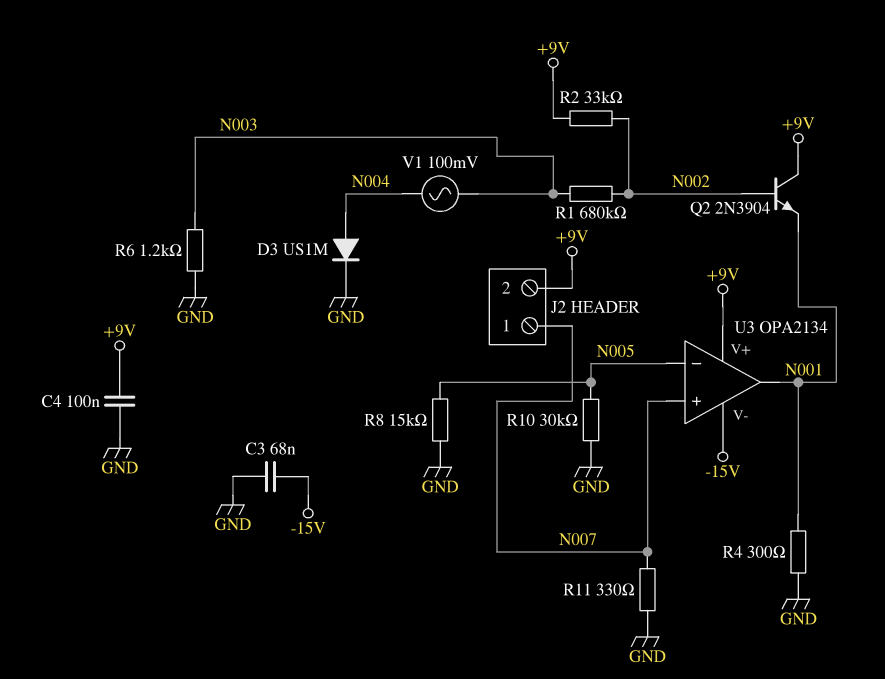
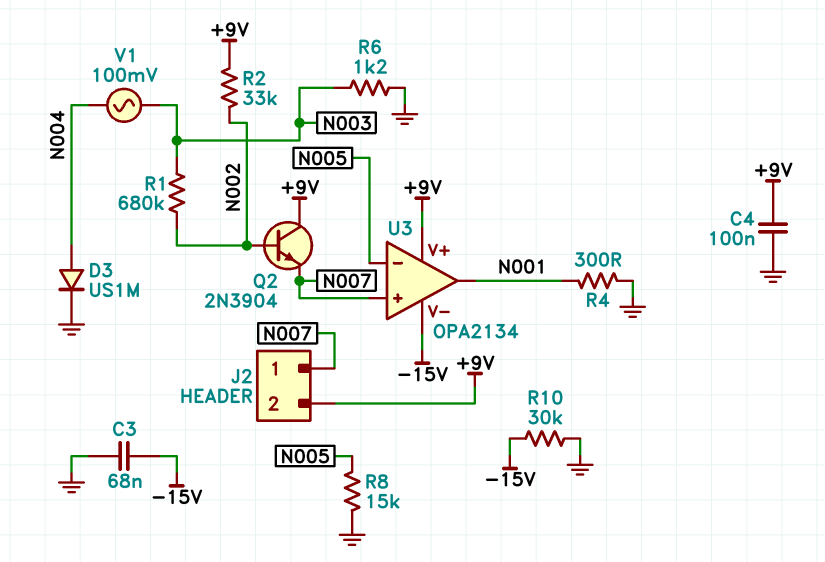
Q2: NPN 2N3904 (B N002, C +9V, E N001) -> NPN 2N3904 (B N002, C +9V, E N007)
R10: 30k (GND, N005) -> 30k (-15V, GND)
R11: 330 (GND, N007) -> none

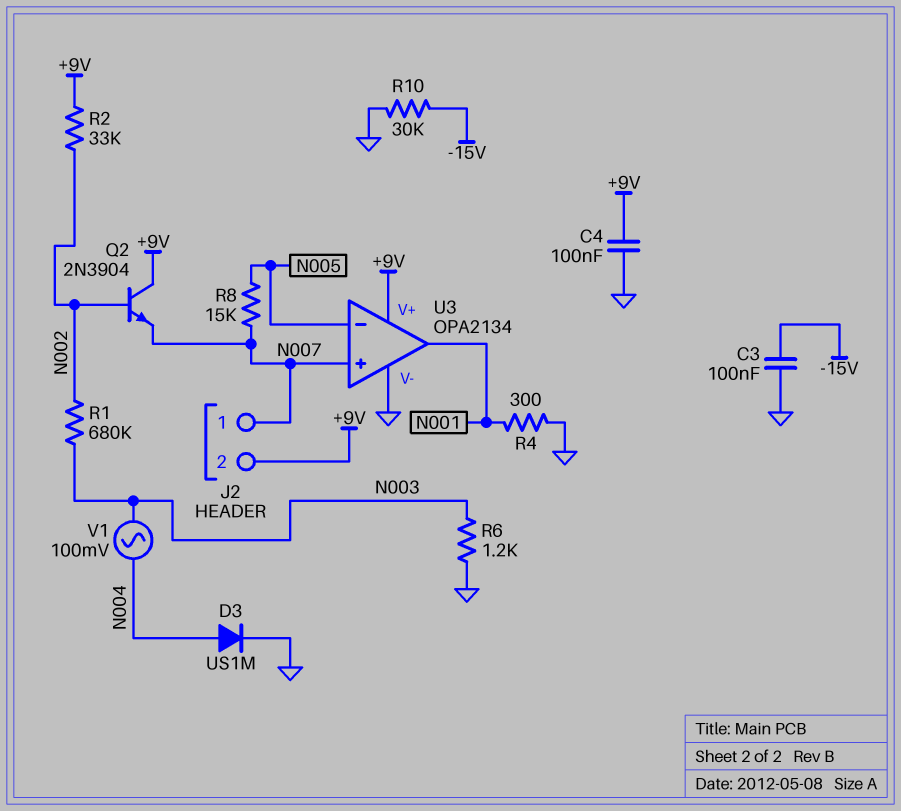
C3: 68nF (-15V, GND) -> 100nF (-15V, GND)
R8: 15k (GND, N005) -> 15k (N005, N007)
U3 pin V-: -15V -> GND

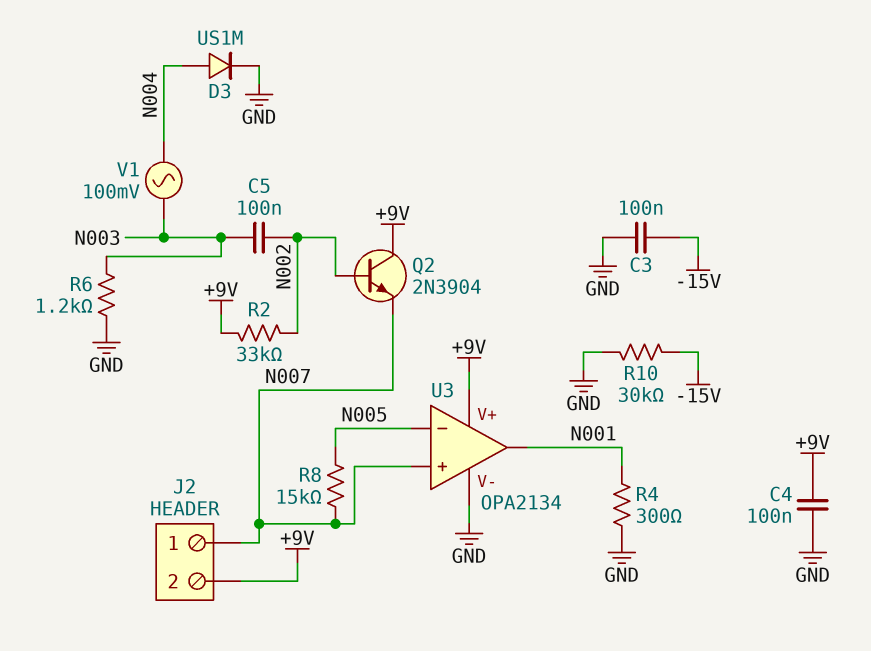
C5: none -> 100nF (N002, N003)
R1: 680k (N002, N003) -> none

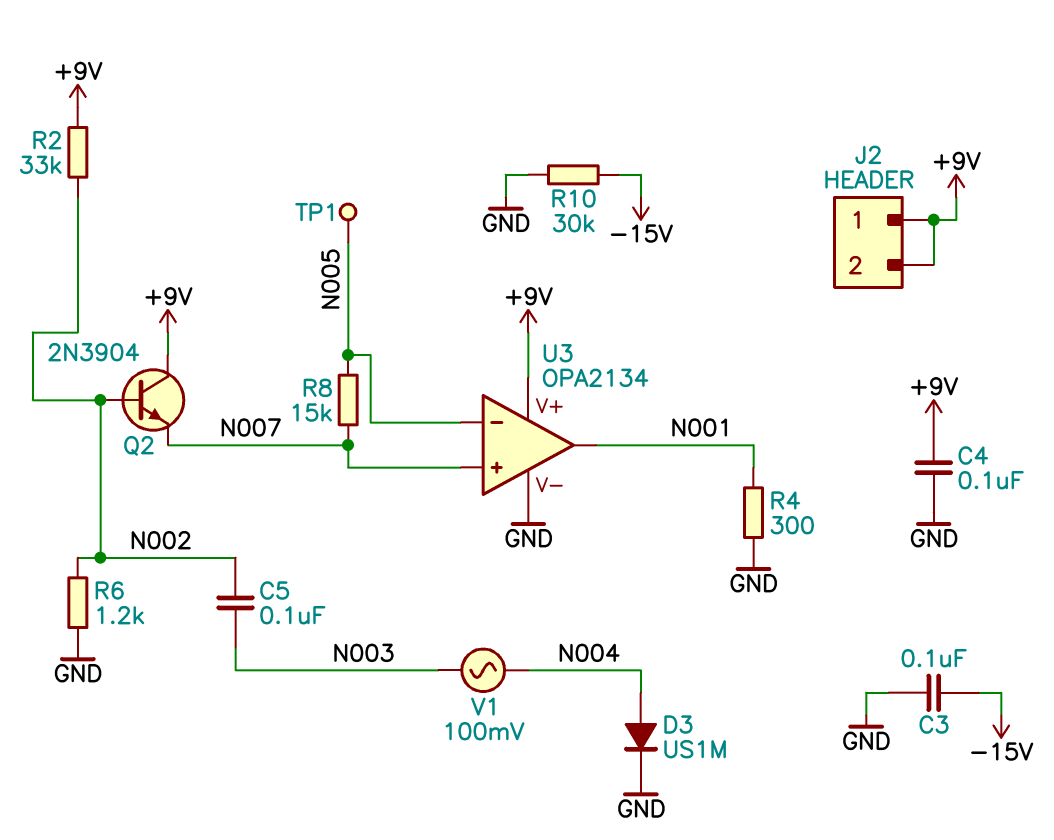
J2 pin 1: N007 -> +9V
R6: 1.2k (GND, N003) -> 1.2k (GND, N002)
TP1: none -> test point (N005)

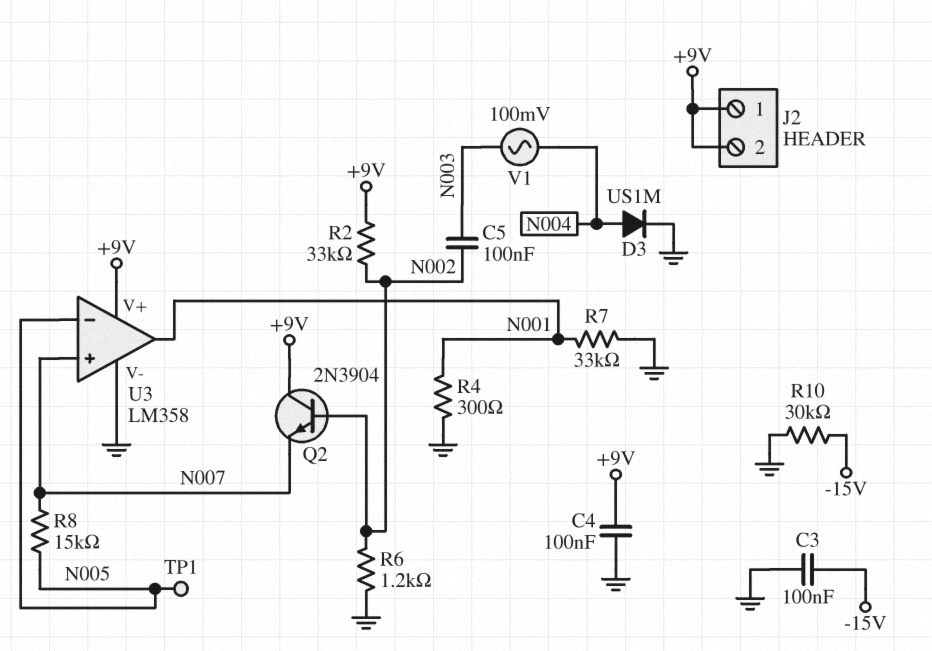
R7: none -> 33k (GND, N001)
U3: OPA2134 -> LM358

